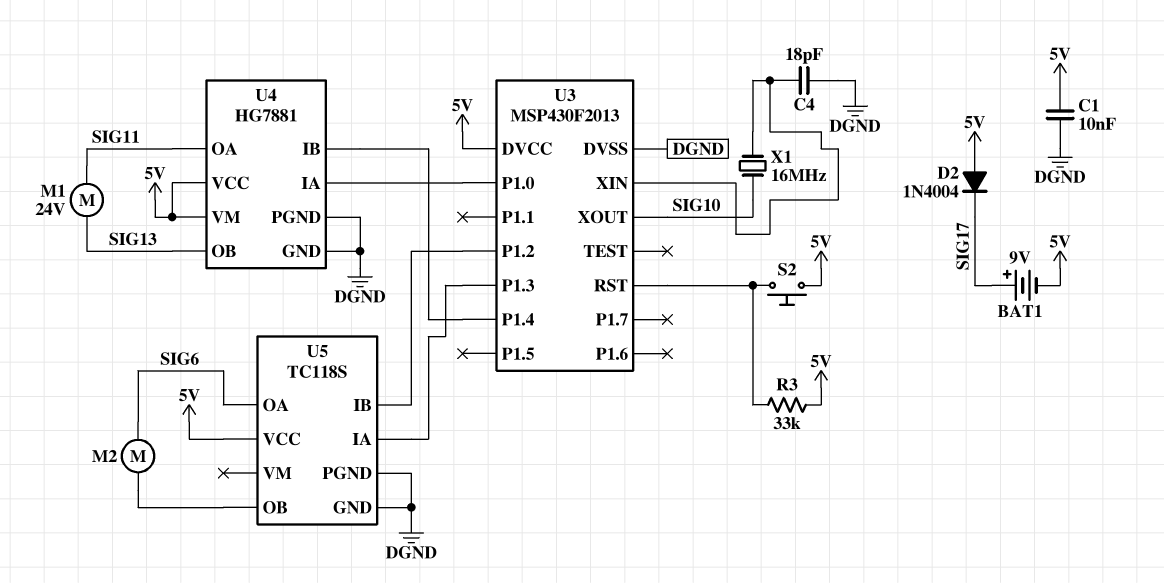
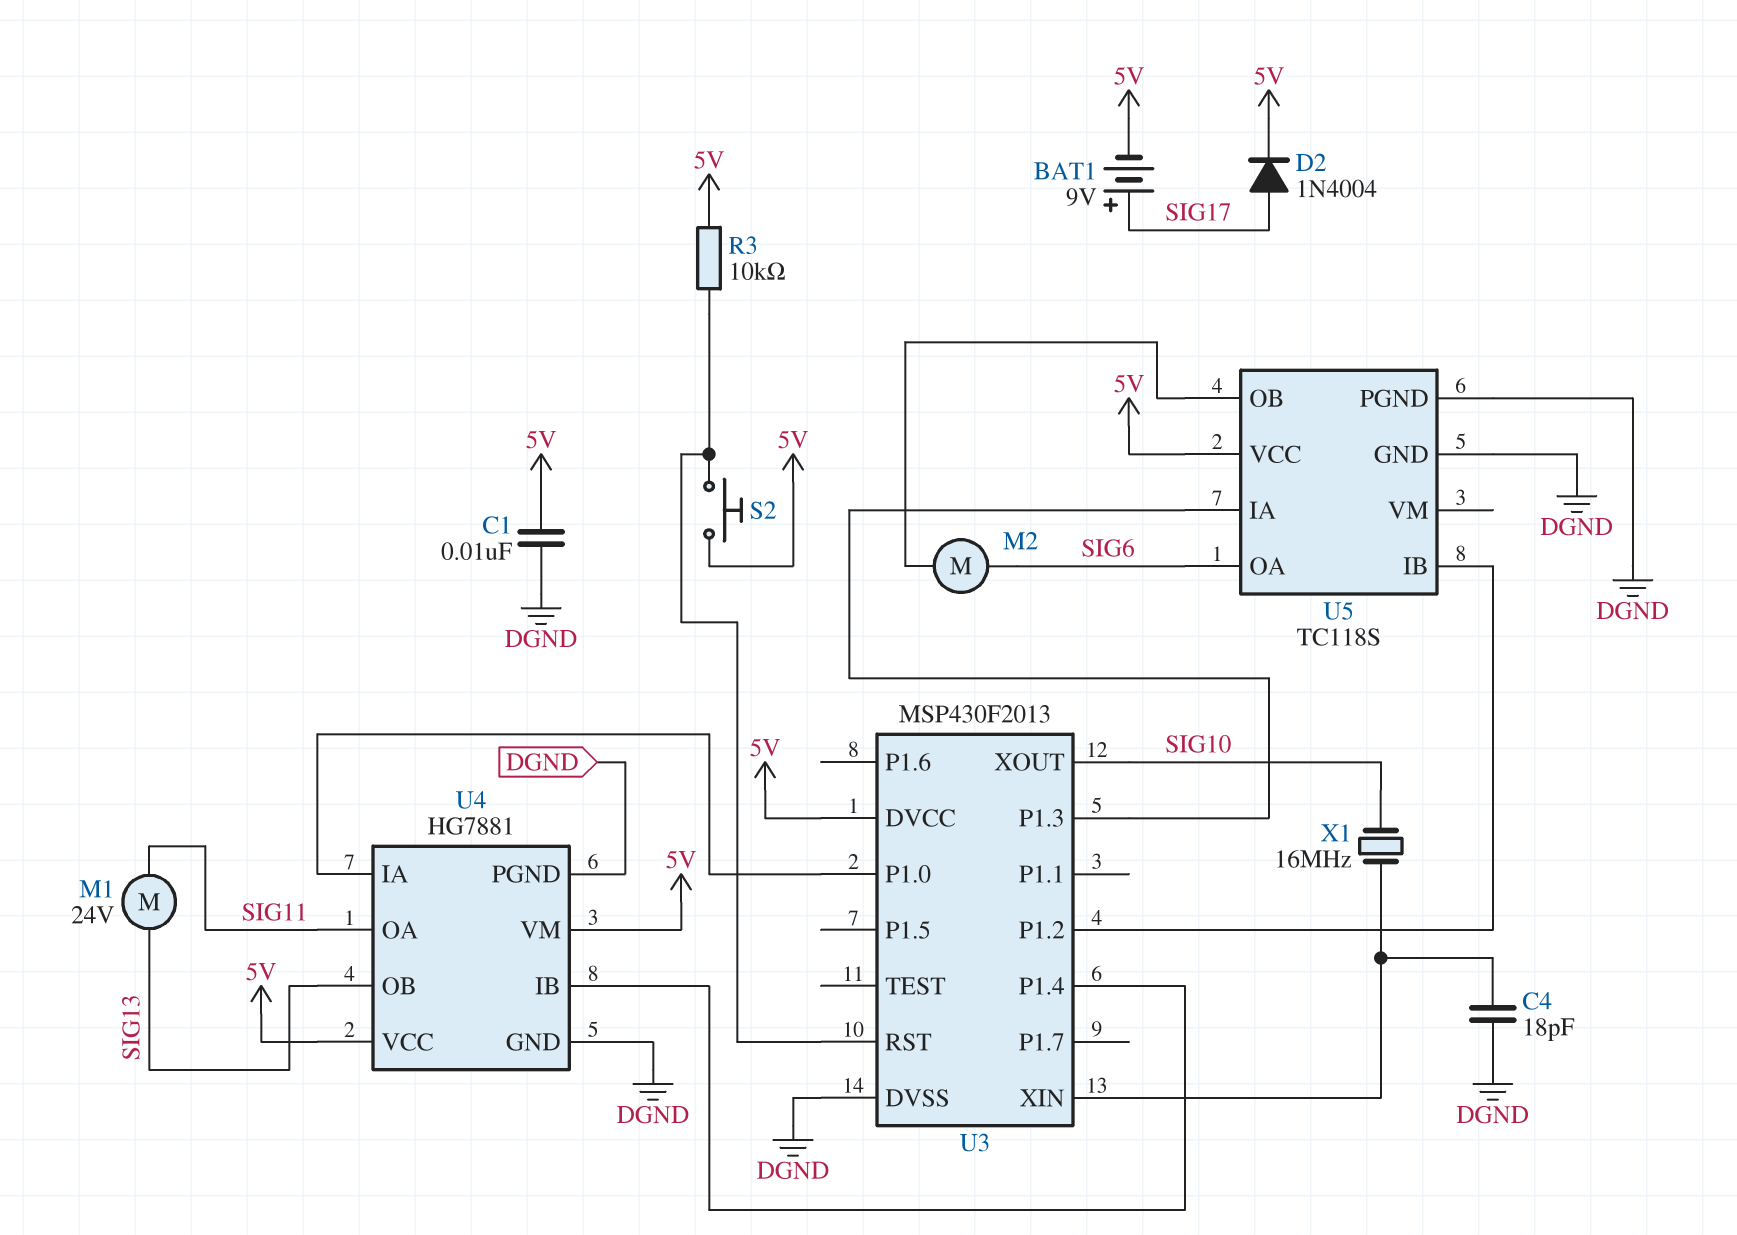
D2: diode 1N4004 (A 5V, K SIG17) -> diode 1N4004 (A SIG17, K 5V)
R3: 33k (5V, U3/RST) -> 10k (5V, U3/RST)

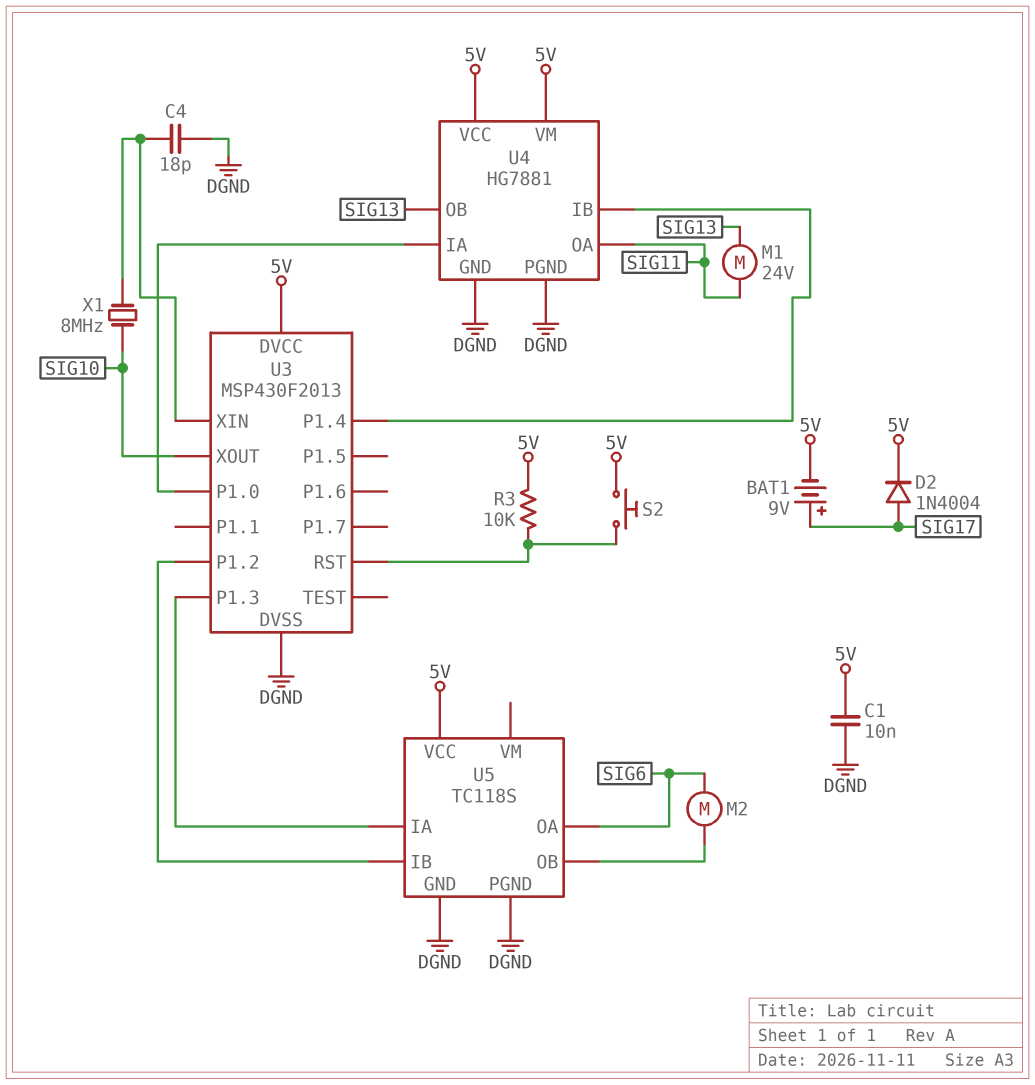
X1: 16MHz (SIG10, U3/XIN) -> 8MHz (SIG10, U3/XIN)

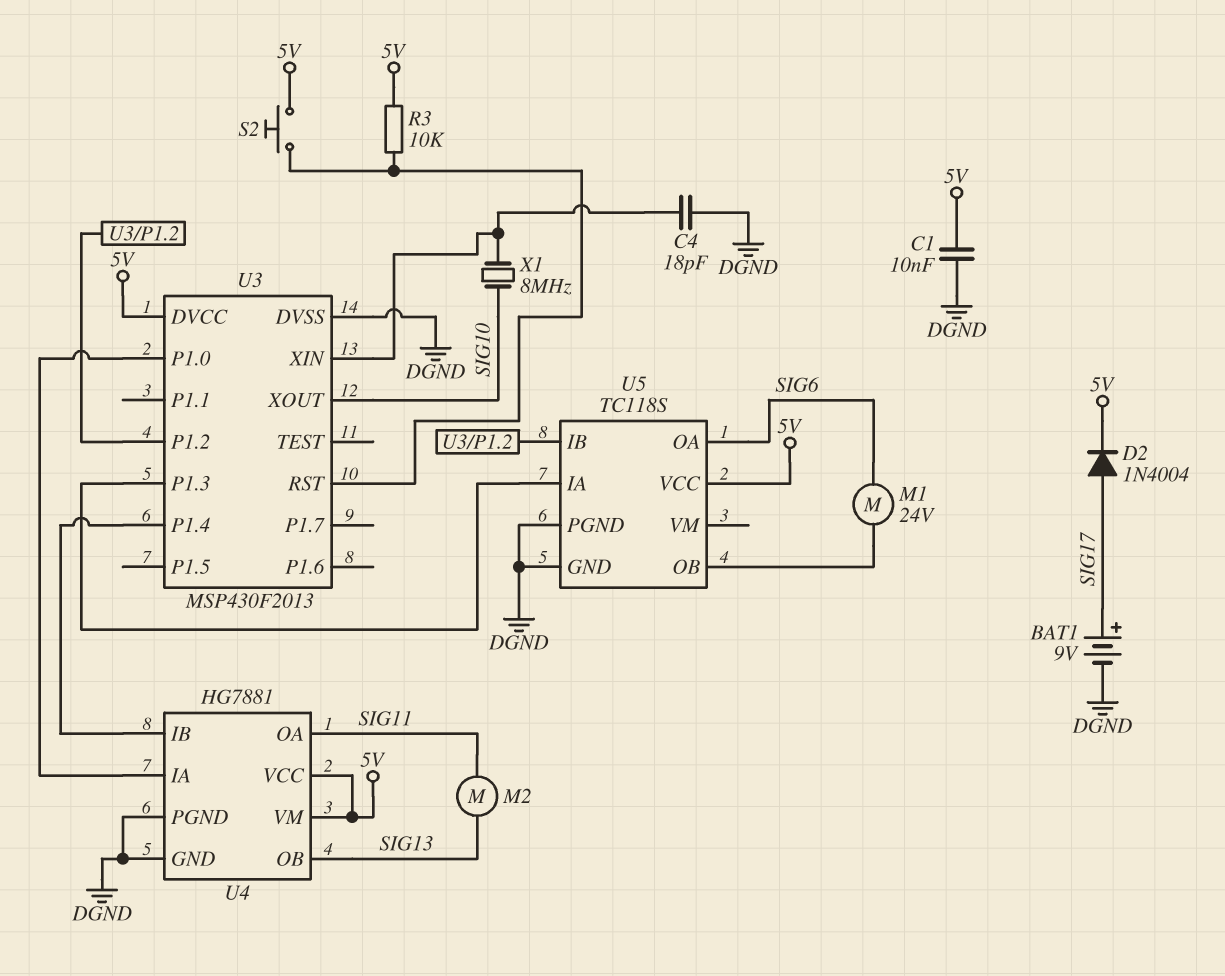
BAT1: 9V (plus SIG17, minus 5V) -> 9V (plus SIG17, minus DGND)
M1: motor 24V (SIG11, SIG13) -> motor 24V (SIG6, U5/OB)
M2: motor (SIG6, U5/OB) -> motor (SIG11, SIG13)

